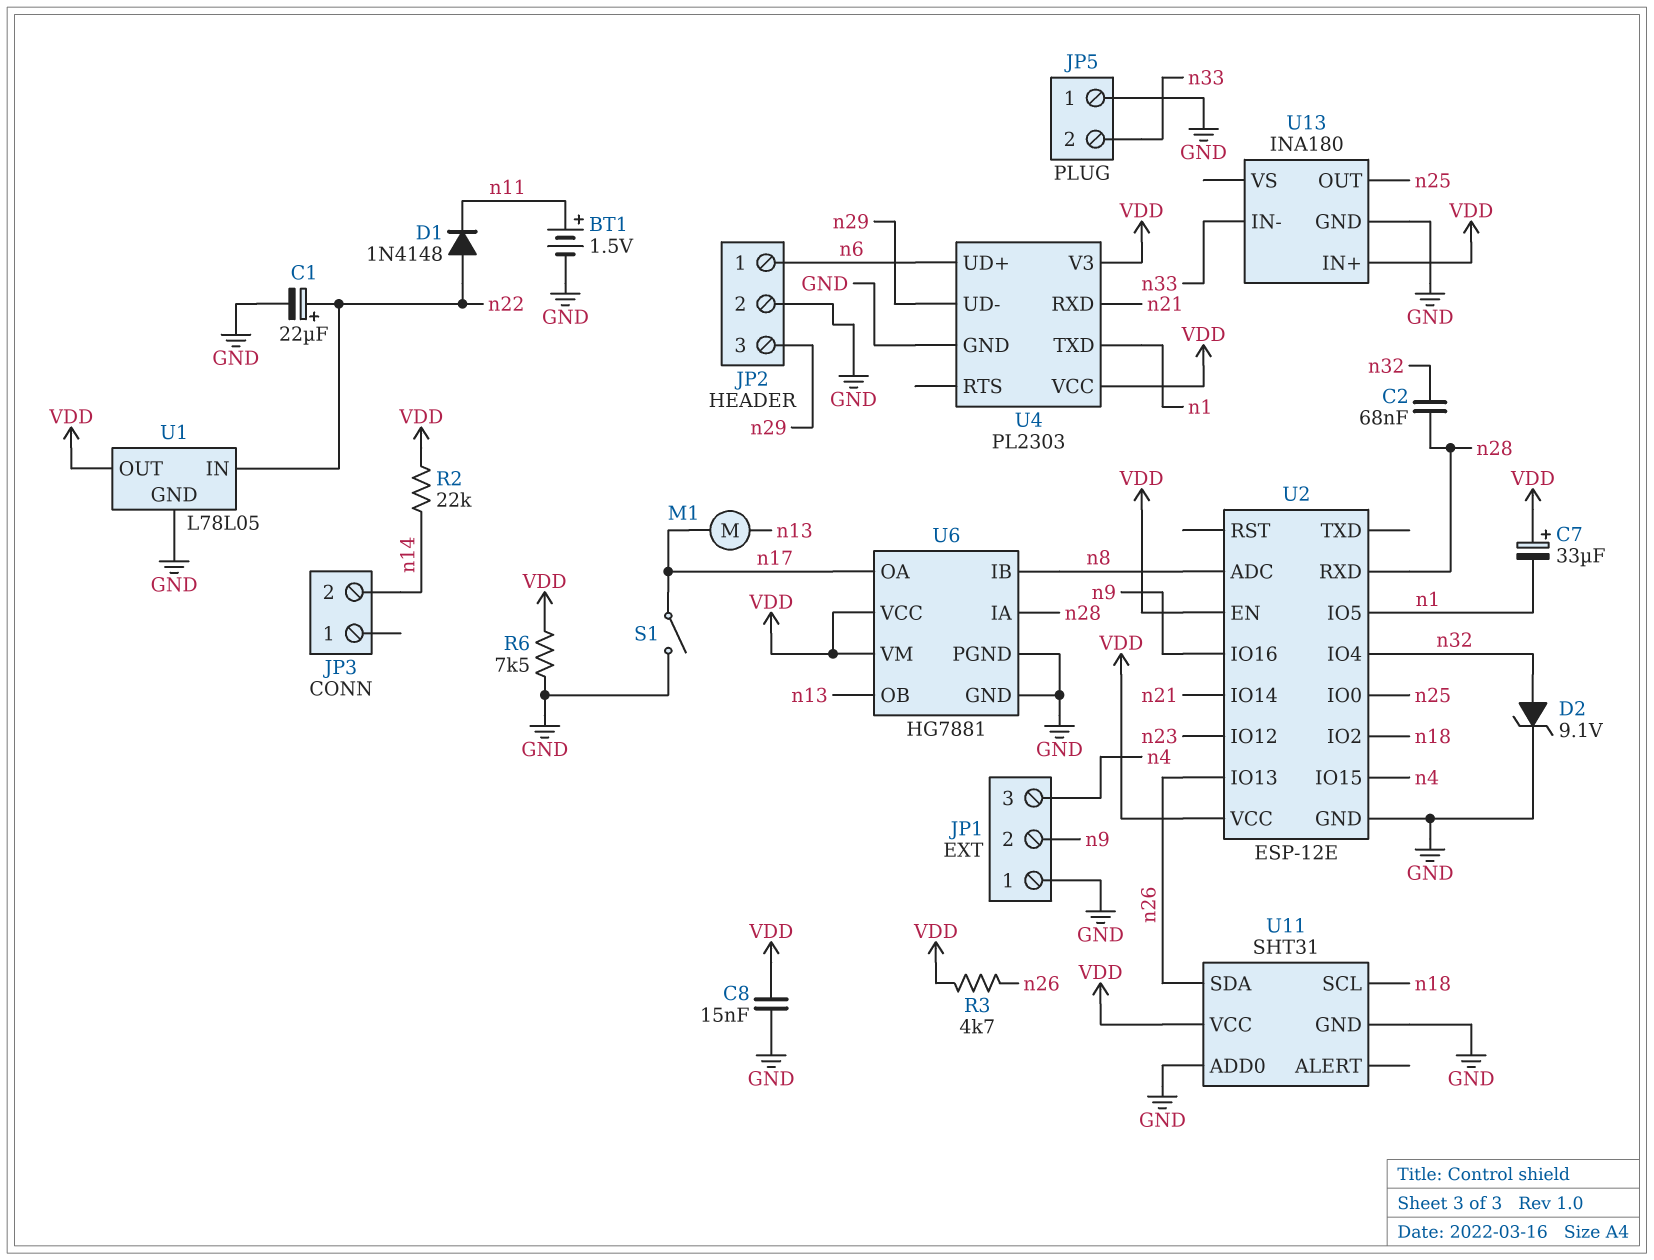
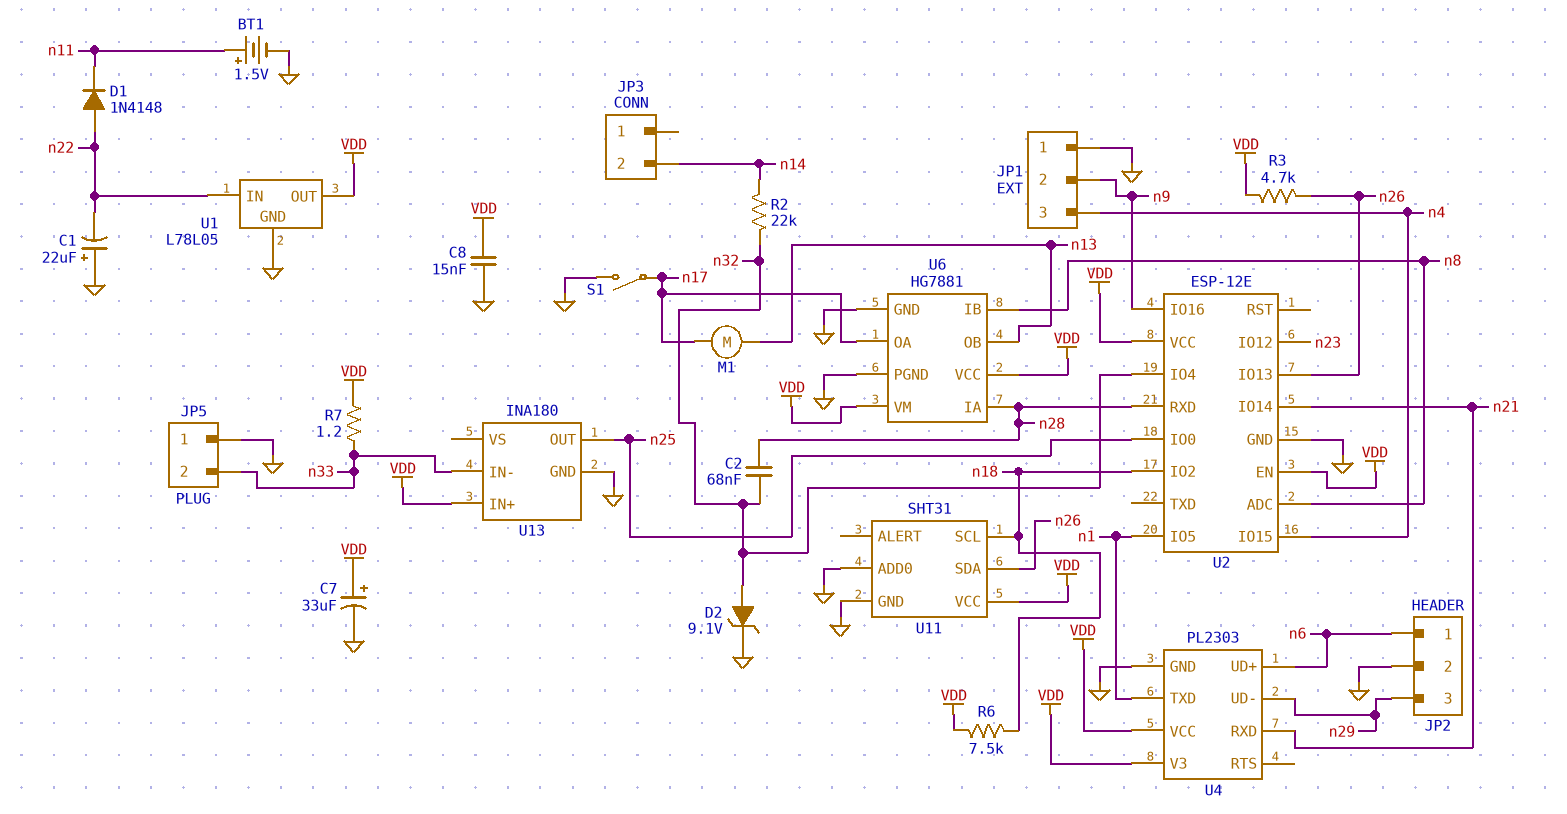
C1: 22uF (plus n22, minus GND) -> 22uF (plus GND, minus n22)
C7: 33uF (plus VDD, minus n1) -> 33uF (plus VDD, minus GND)
R2: 22k (VDD, n14) -> 22k (n14, n32)
R6: 7.5k (GND, VDD) -> 7.5k (VDD, n18)
R7: none -> 1.2 (VDD, n33)

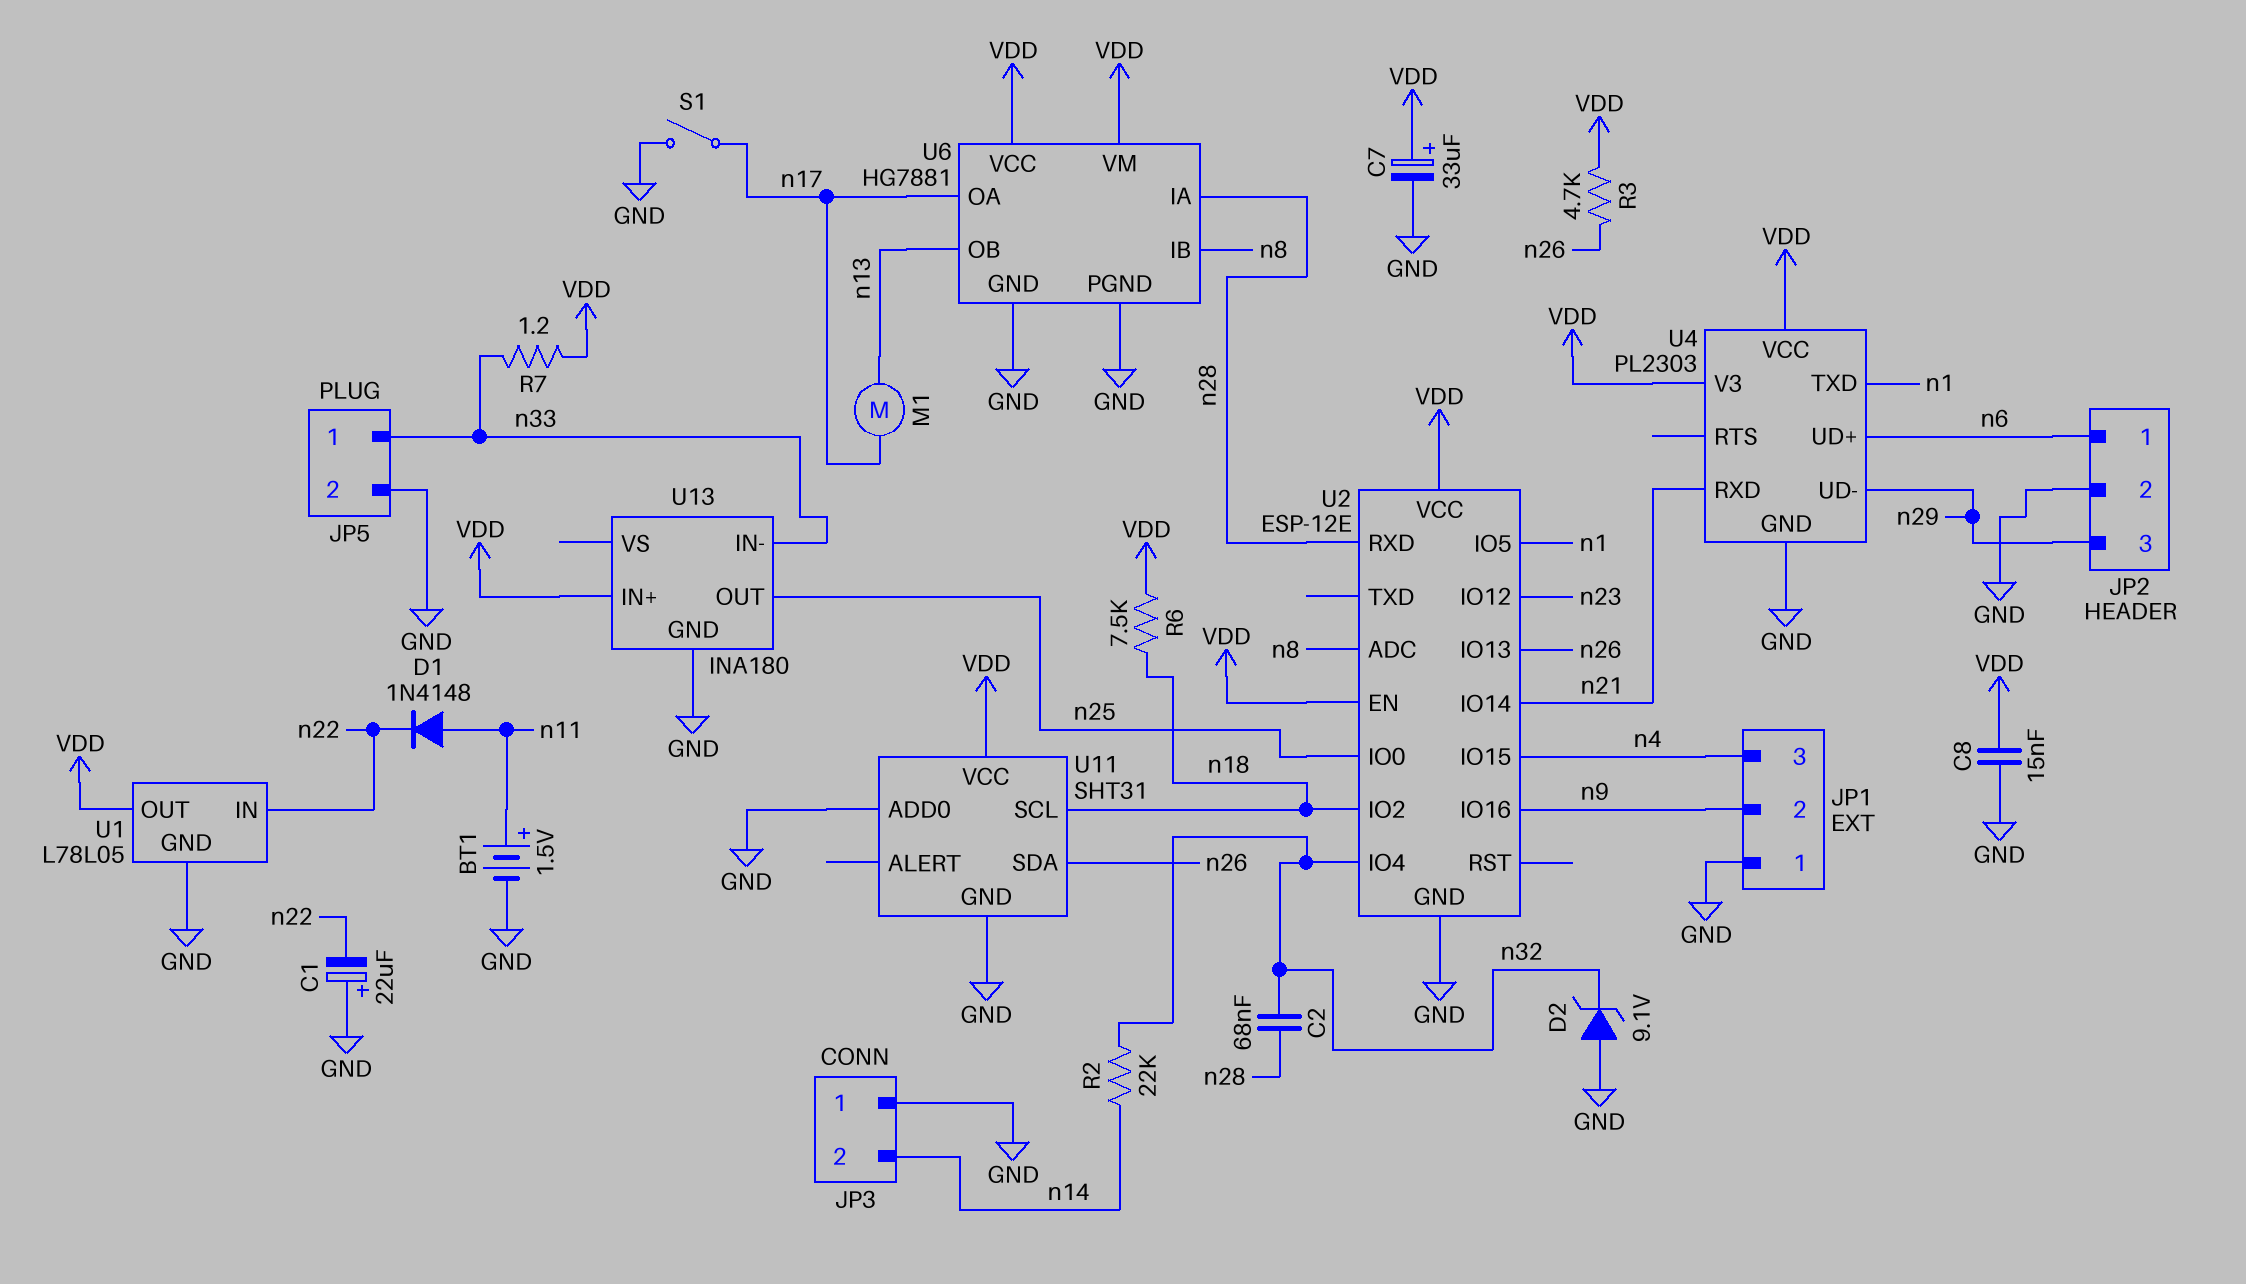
D1: diode 1N4148 (A n22, K n11) -> diode 1N4148 (A n11, K n22)
D2: zener 9.1V (A n32, K GND) -> zener 9.1V (A GND, K n32)
JP3 pin 1: none -> GND
JP5 pin 1: GND -> n33
JP5 pin 2: n33 -> GND

